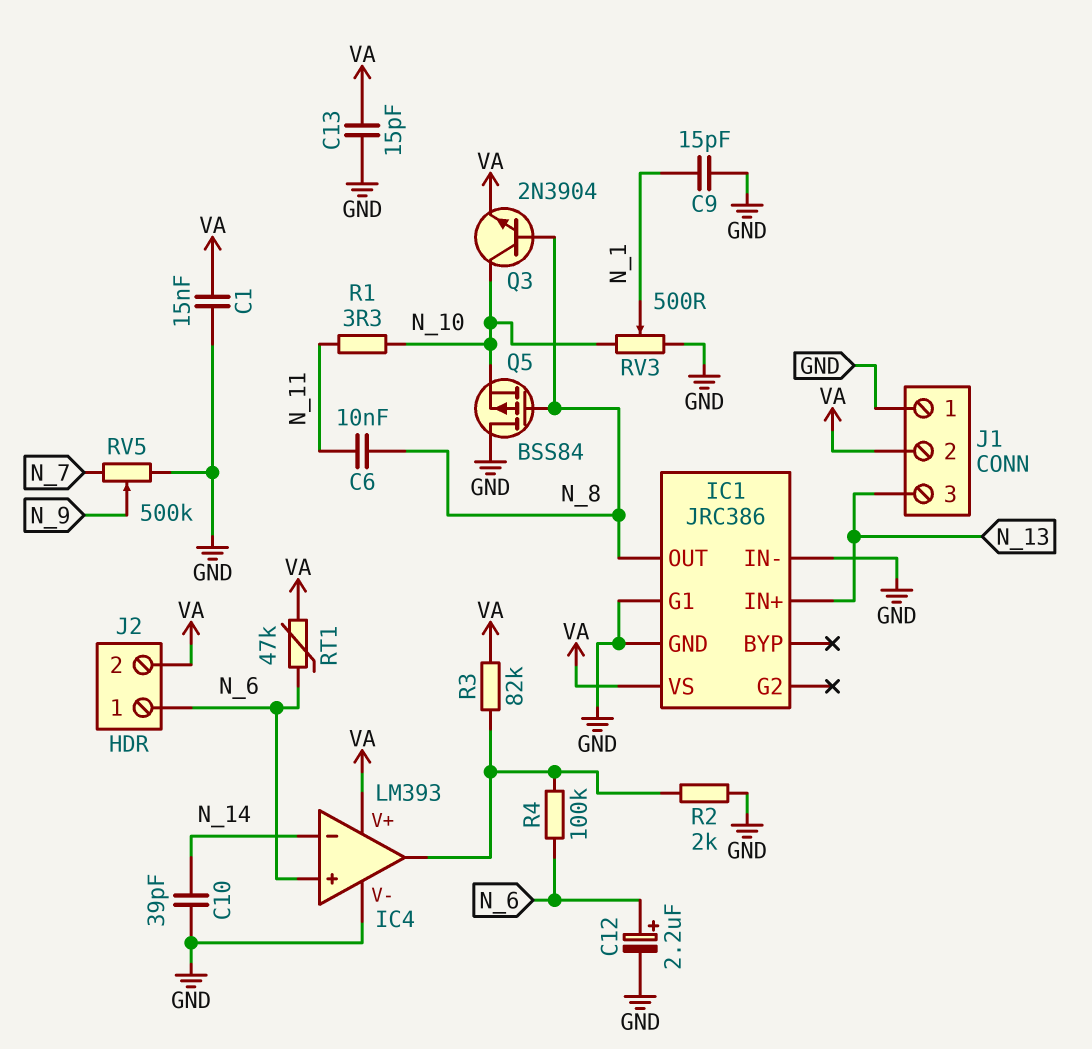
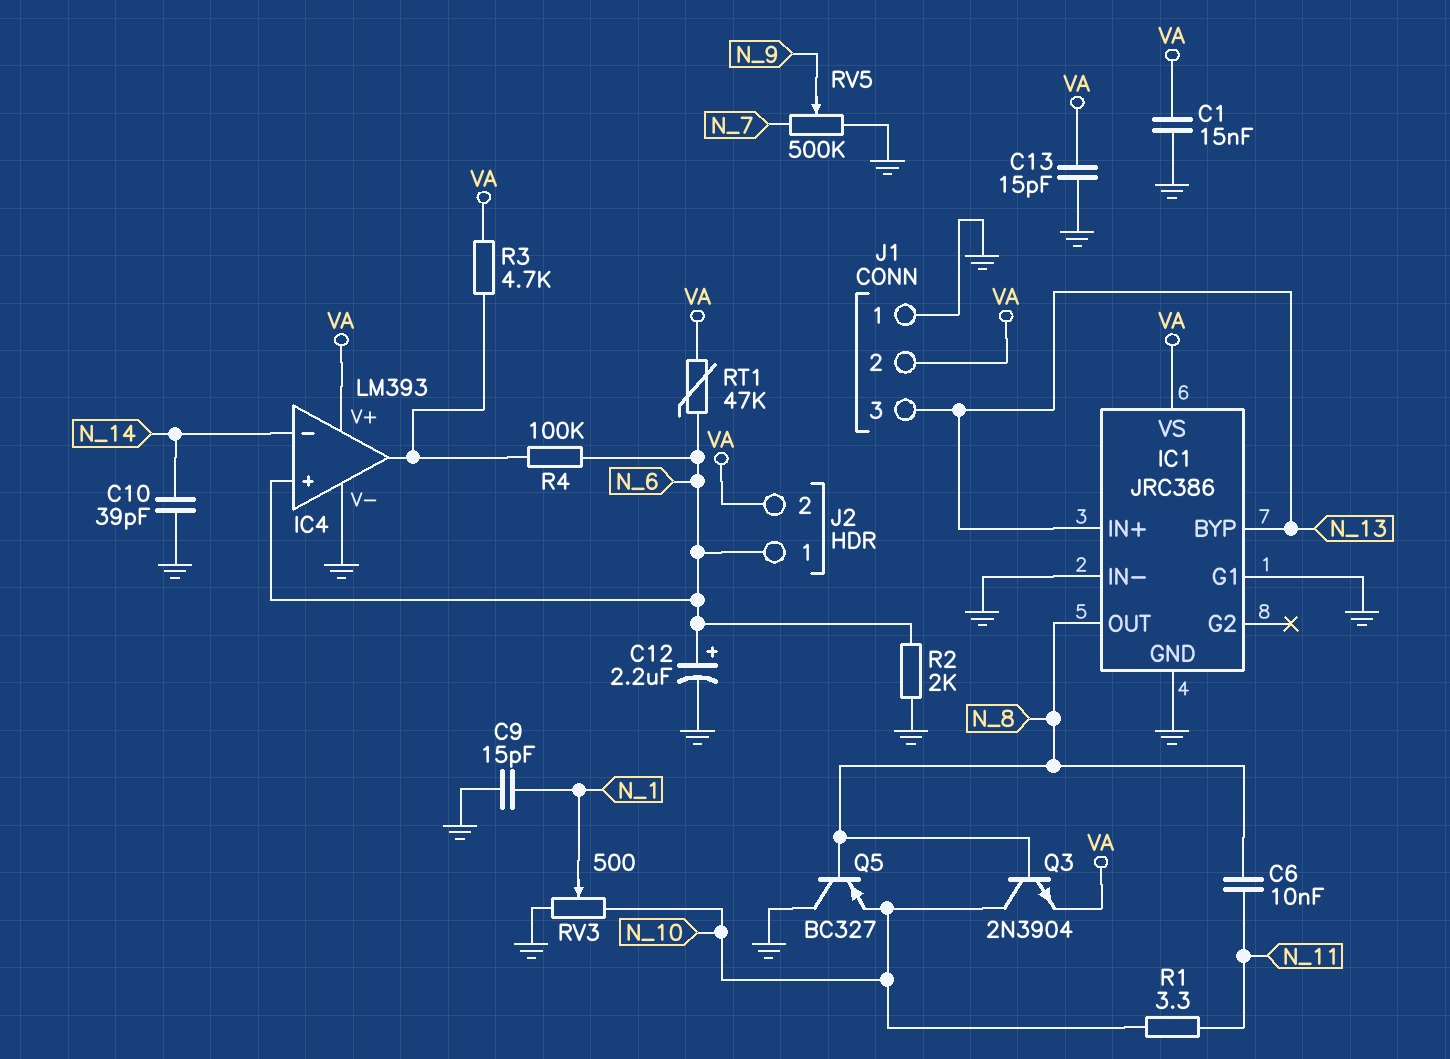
IC1 pin BYP: none -> N_13
Q5: PMOS BSS84 (G N_8, D GND, S N_10) -> PNP BC327 (B N_8, C GND, E N_10)
R2: 2k (GND, IC4/out) -> 2k (GND, N_6)
R3: 82k (IC4/out, VA) -> 4.7k (IC4/out, VA)

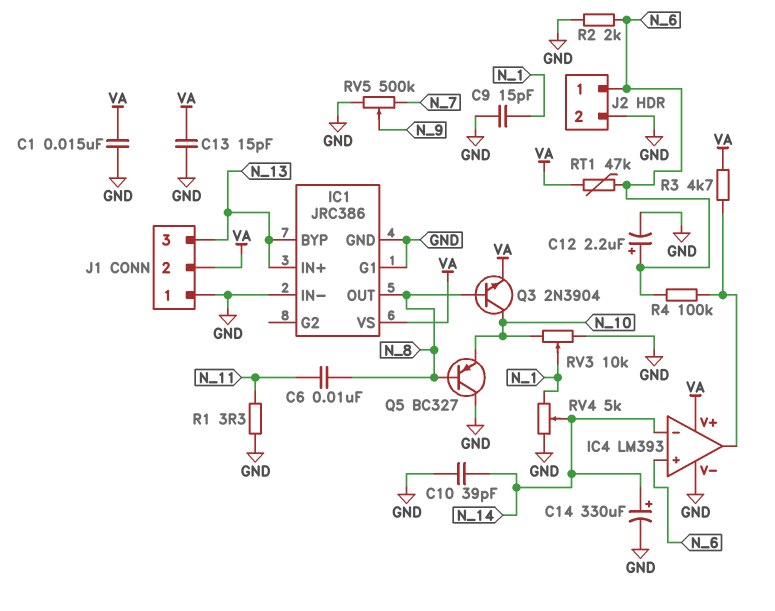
C14: none -> 330uF (plus N_14, minus GND)
J2 pin 2: VA -> GND
R1: 3.3 (N_10, N_11) -> 3.3 (GND, N_11)
RV3: 500 (GND, N_10, wiper N_1) -> 10k (GND, N_10, wiper N_1)
RV4: none -> 5k (GND, N_1, wiper N_14)

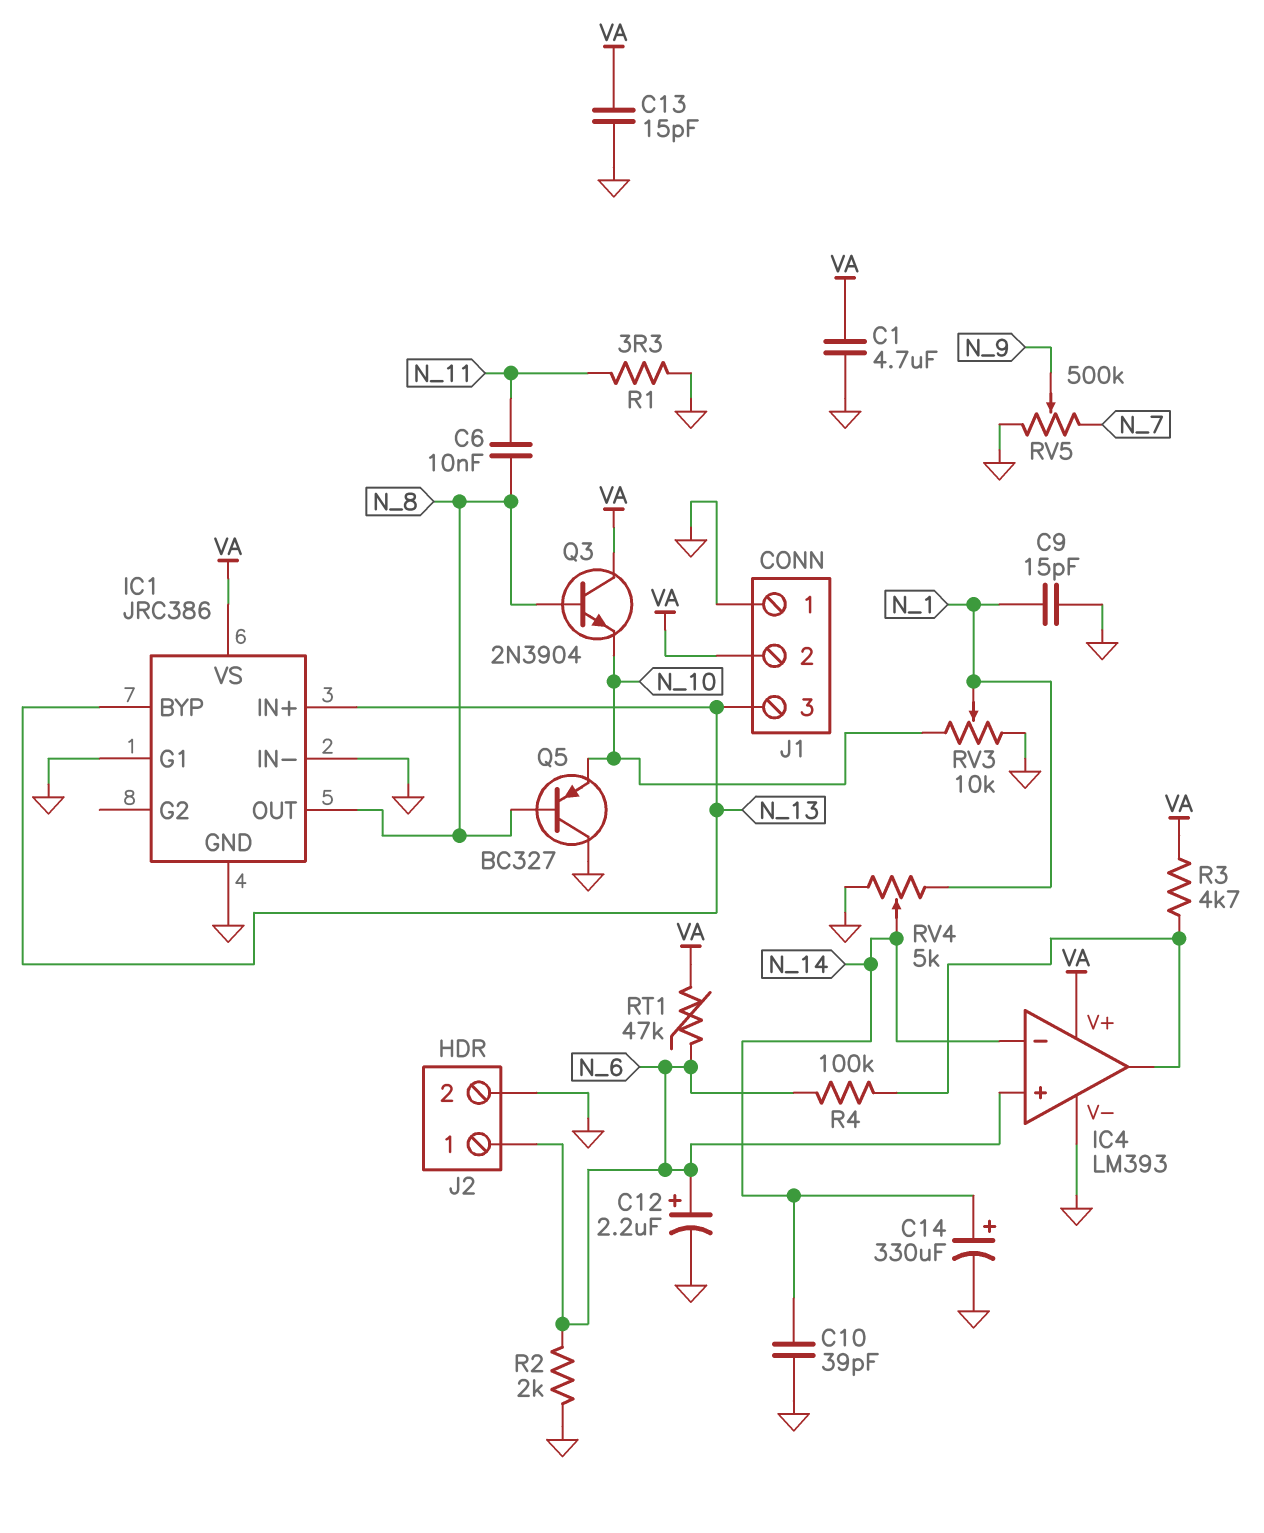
C1: 15nF (GND, VA) -> 4.7uF (GND, VA)
Q3: NPN 2N3904 (B N_8, C N_10, E VA) -> NPN 2N3904 (B N_8, C VA, E N_10)

